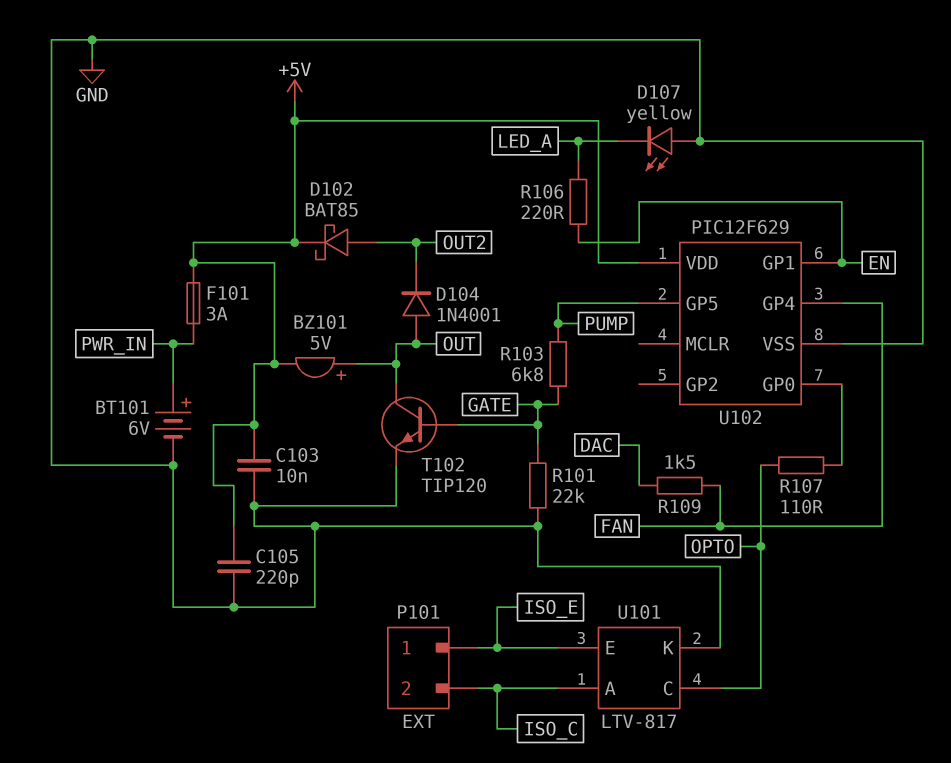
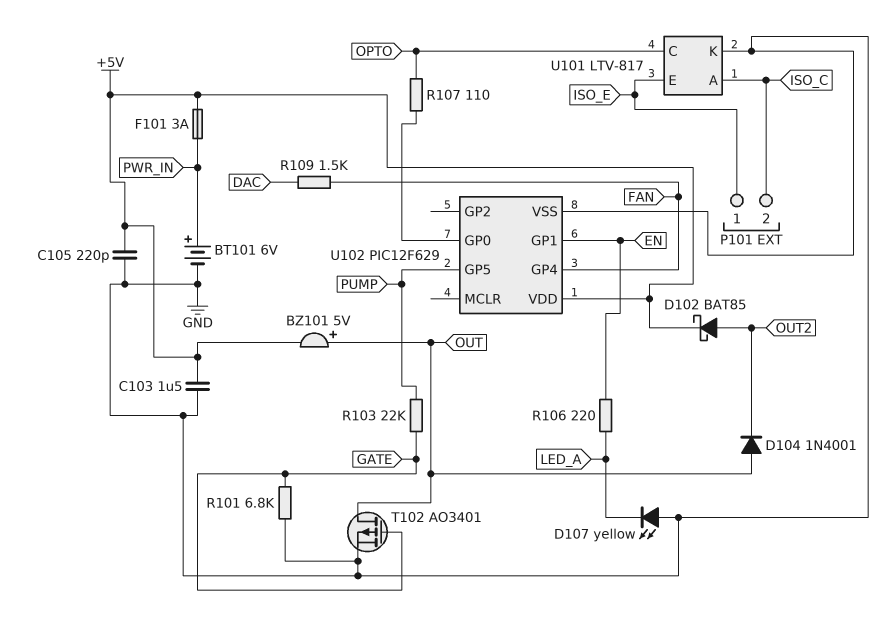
C103: 10nF (+5V, GND) -> 1.5uF (+5V, GND)
R101: 22k (GATE, GND) -> 6.8k (GATE, GND)
R103: 6.8k (GATE, PUMP) -> 22k (GATE, PUMP)
T102: NPN TIP120 (B GATE, C OUT, E GND) -> PMOS AO3401 (G GATE, D OUT, S GND)

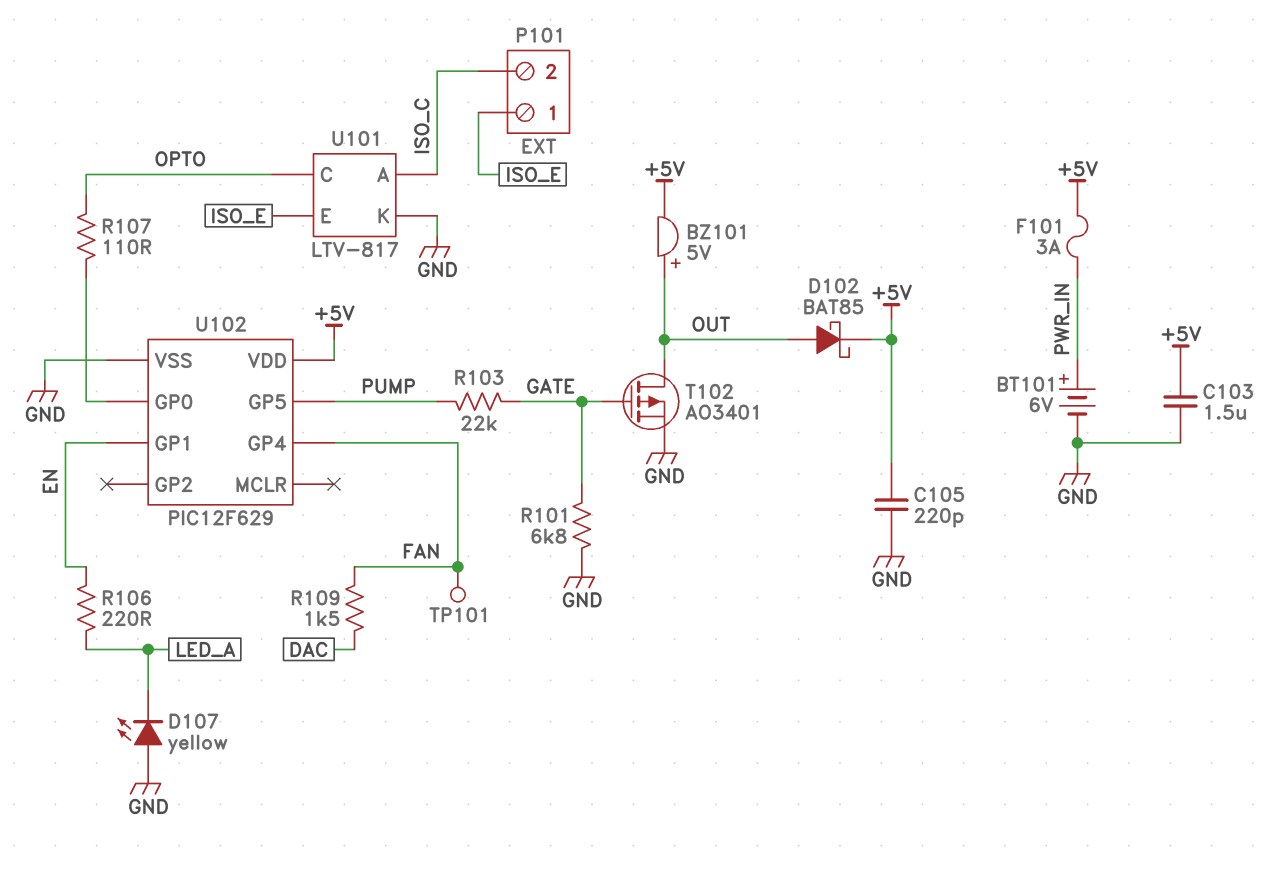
D102: schottky BAT85 (A OUT2, K +5V) -> schottky BAT85 (A OUT, K +5V)
D104: diode 1N4001 (A OUT, K OUT2) -> none
TP101: none -> test point (FAN)

